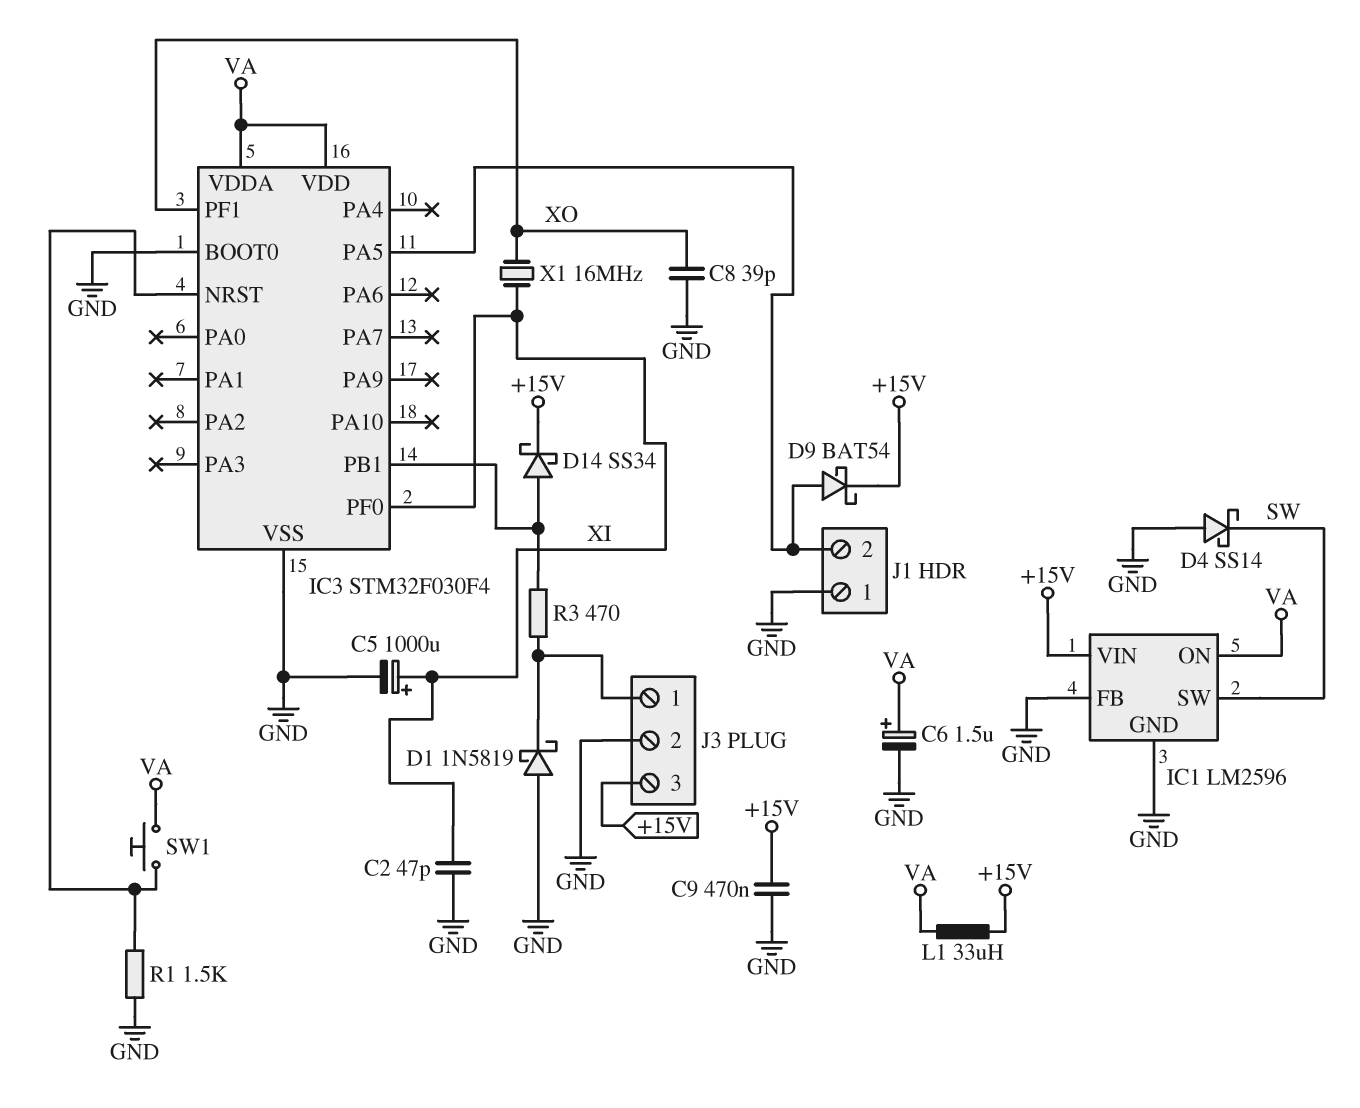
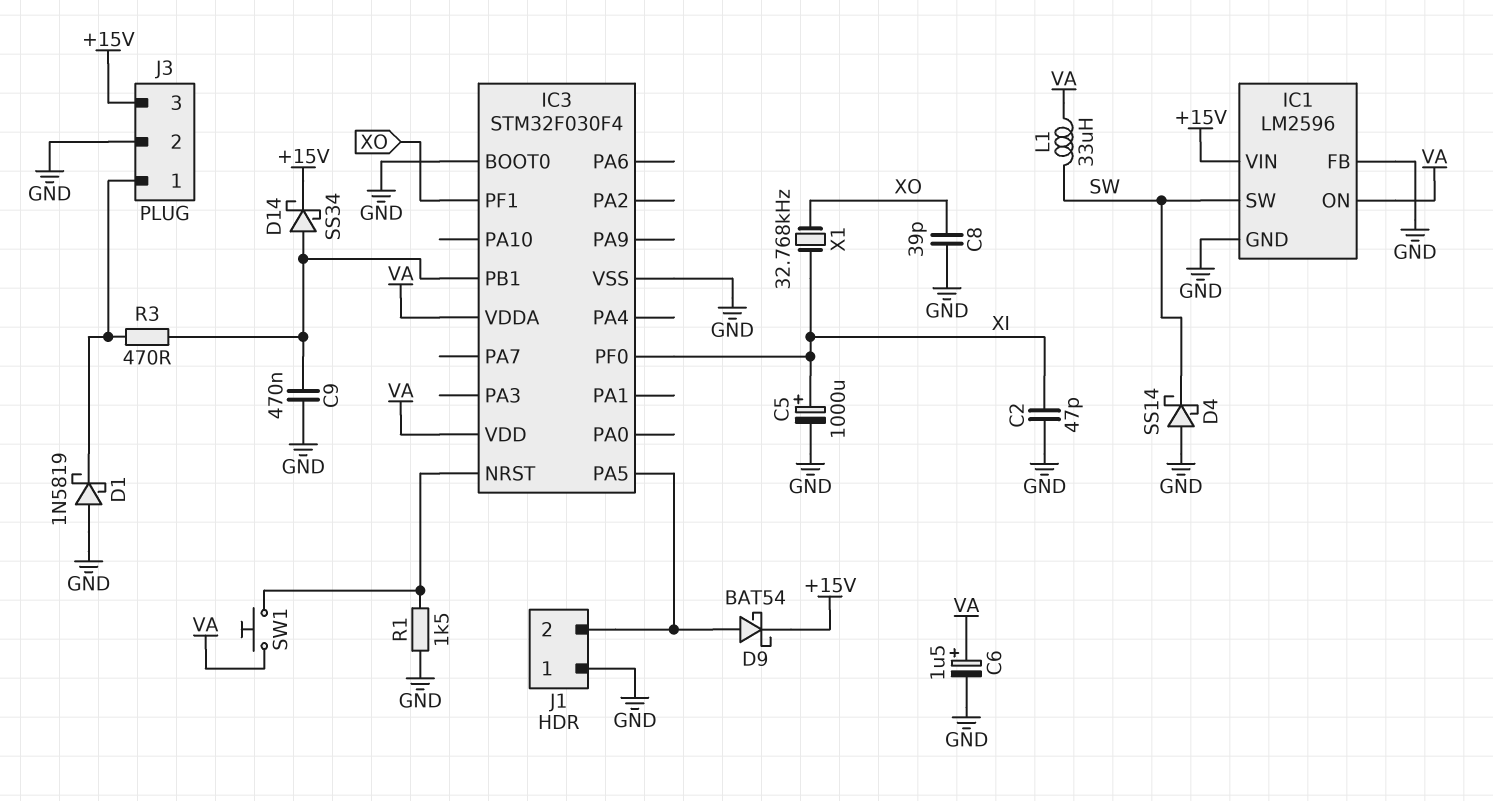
C9: 470nF (+15V, GND) -> 470nF (GND, IC3/PB1)
L1: 33uH (+15V, VA) -> 33uH (SW, VA)
X1: 16MHz (XI, XO) -> 32.768kHz (XI, XO)

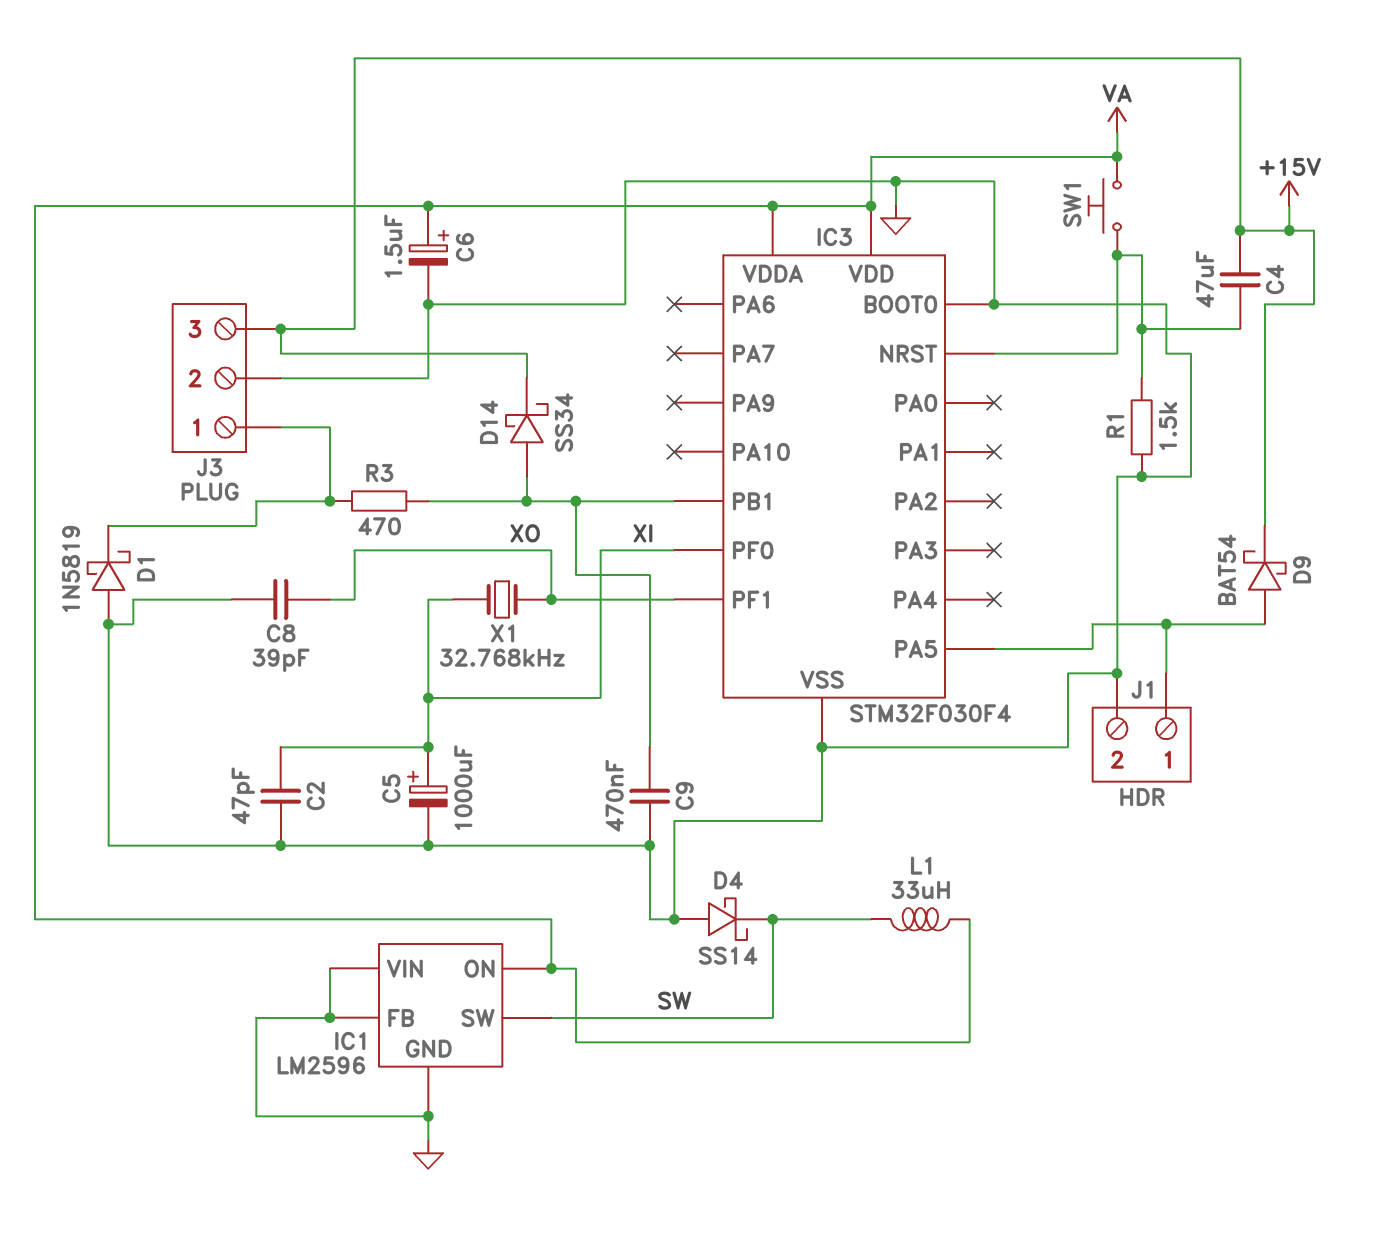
C4: none -> 47uF (+15V, IC3/NRST)
IC1 pin VIN: +15V -> GND
J1 pin 1: GND -> IC3/PA5
J1 pin 2: IC3/PA5 -> GND

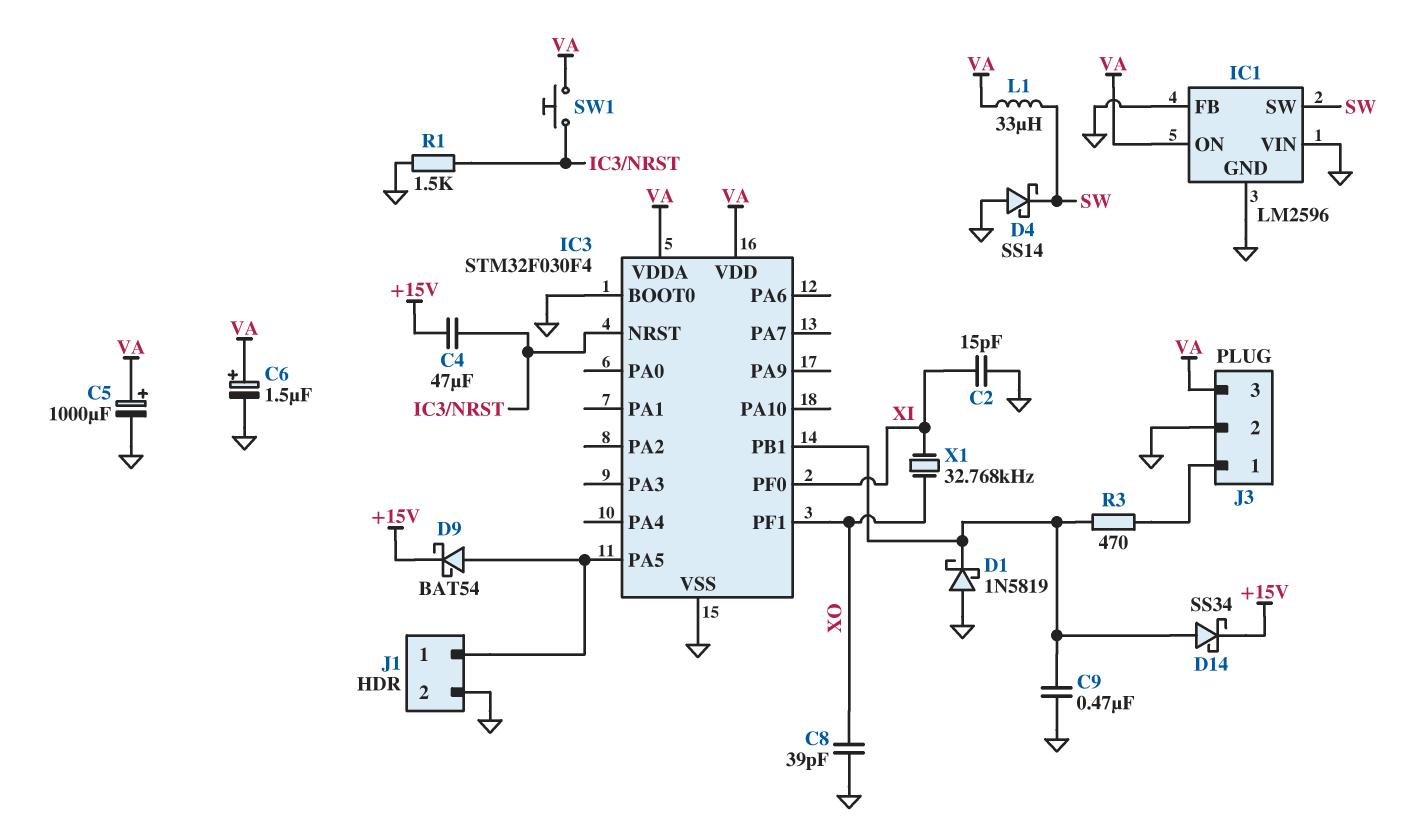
C2: 47pF (GND, XI) -> 15pF (GND, XI)
C5: 1000uF (plus XI, minus GND) -> 1000uF (plus VA, minus GND)
D1: schottky 1N5819 (A GND, K J3/1) -> schottky 1N5819 (A GND, K IC3/PB1)
J3 pin 3: +15V -> VA

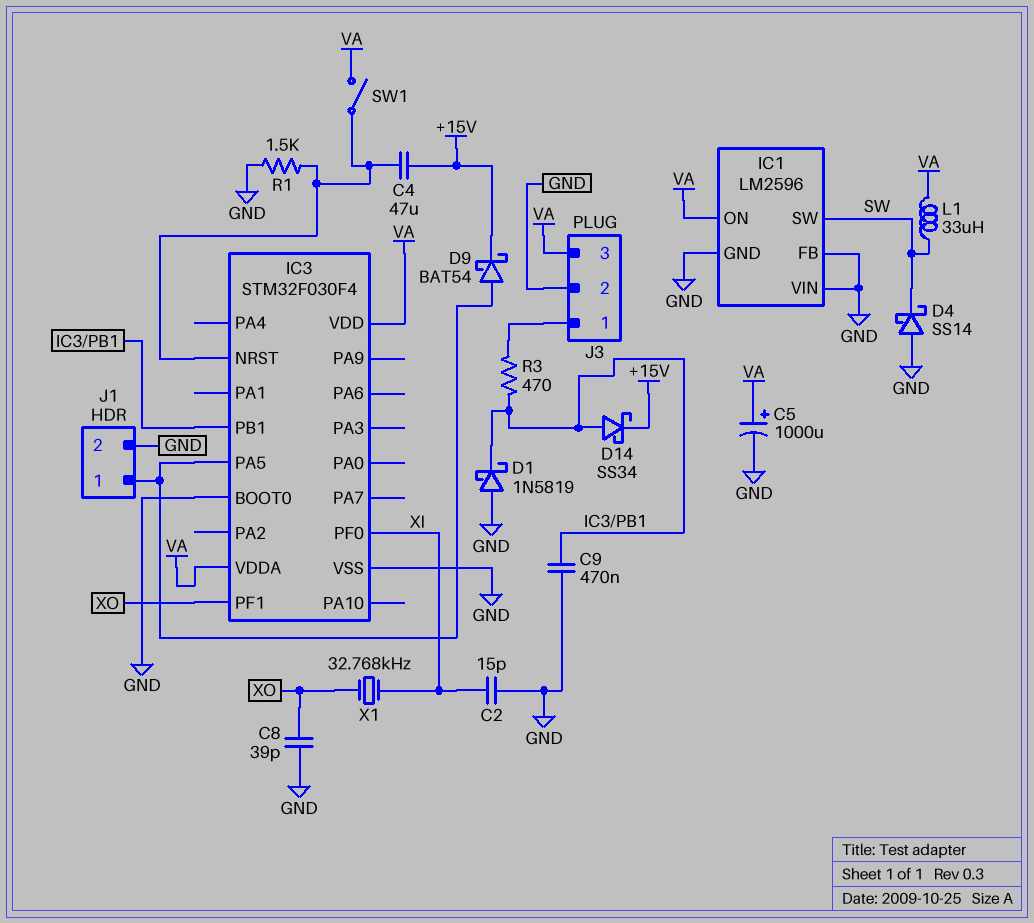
C6: 1.5uF (plus VA, minus GND) -> none
SW1: button (IC3/NRST, VA) -> switch (IC3/NRST, VA)

